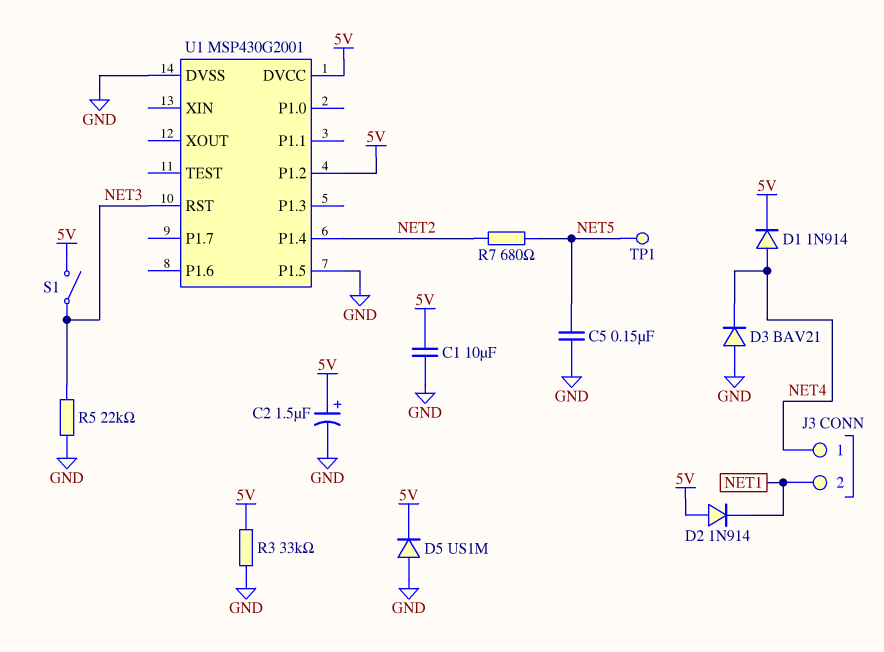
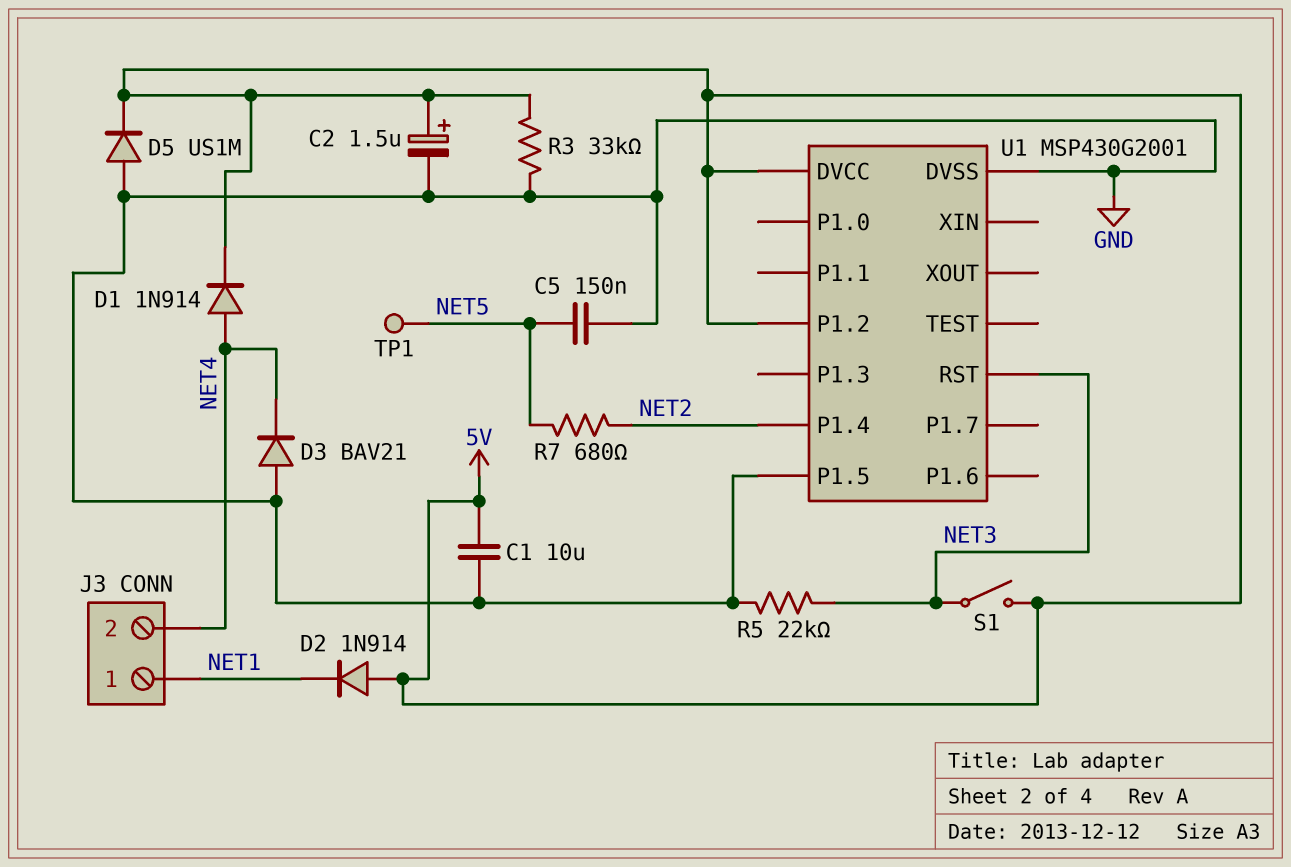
J3 pin 1: NET4 -> NET1
J3 pin 2: NET1 -> NET4

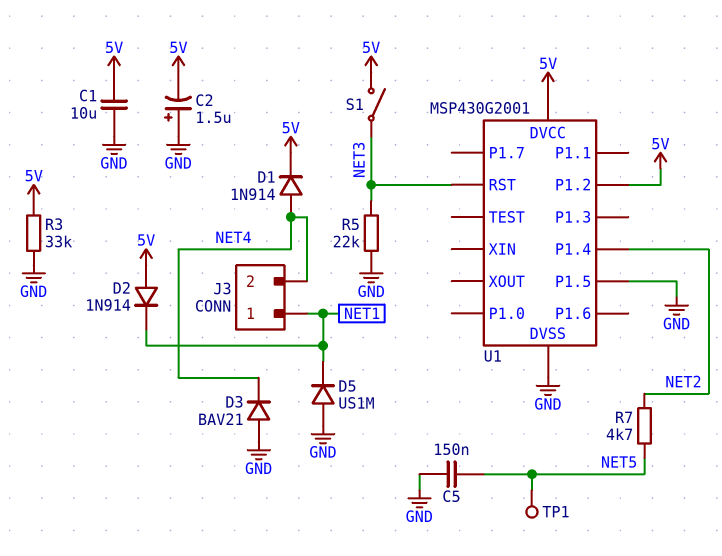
C2: 1.5uF (plus 5V, minus GND) -> 1.5uF (plus GND, minus 5V)
D5: diode US1M (A GND, K 5V) -> diode US1M (A GND, K NET1)
R7: 680 (NET2, NET5) -> 4.7k (NET2, NET5)

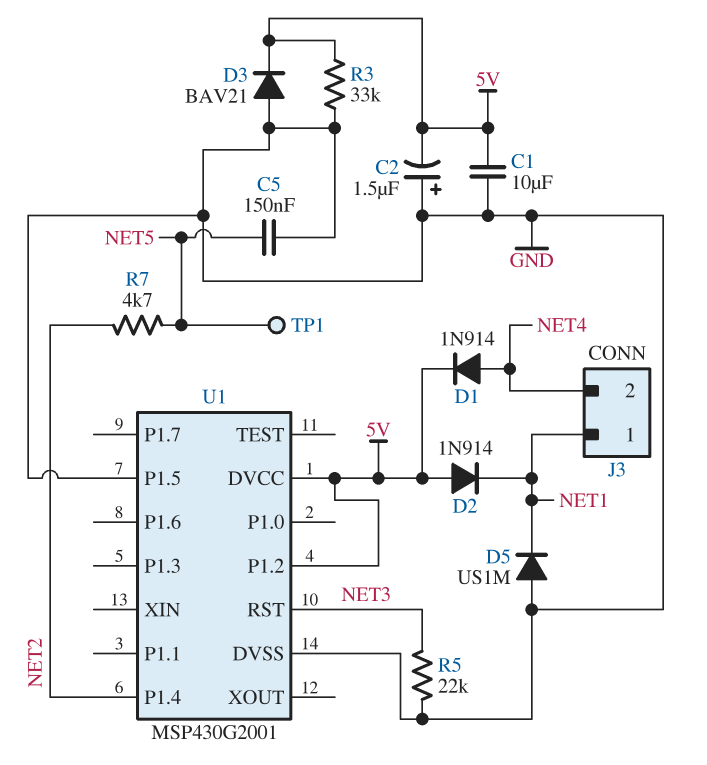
D3: diode BAV21 (A GND, K NET4) -> diode BAV21 (A GND, K 5V)
S1: switch (5V, NET3) -> none

